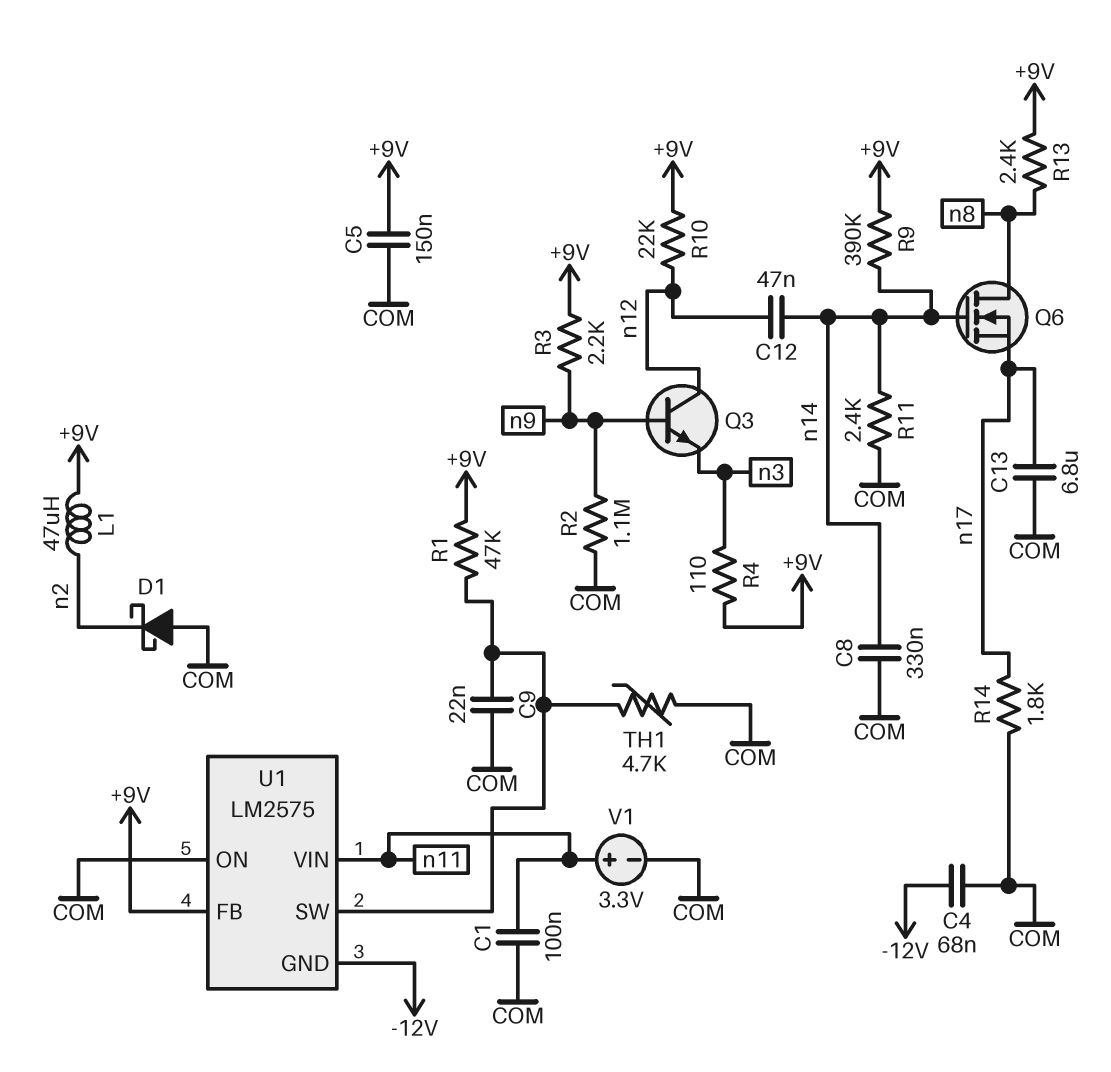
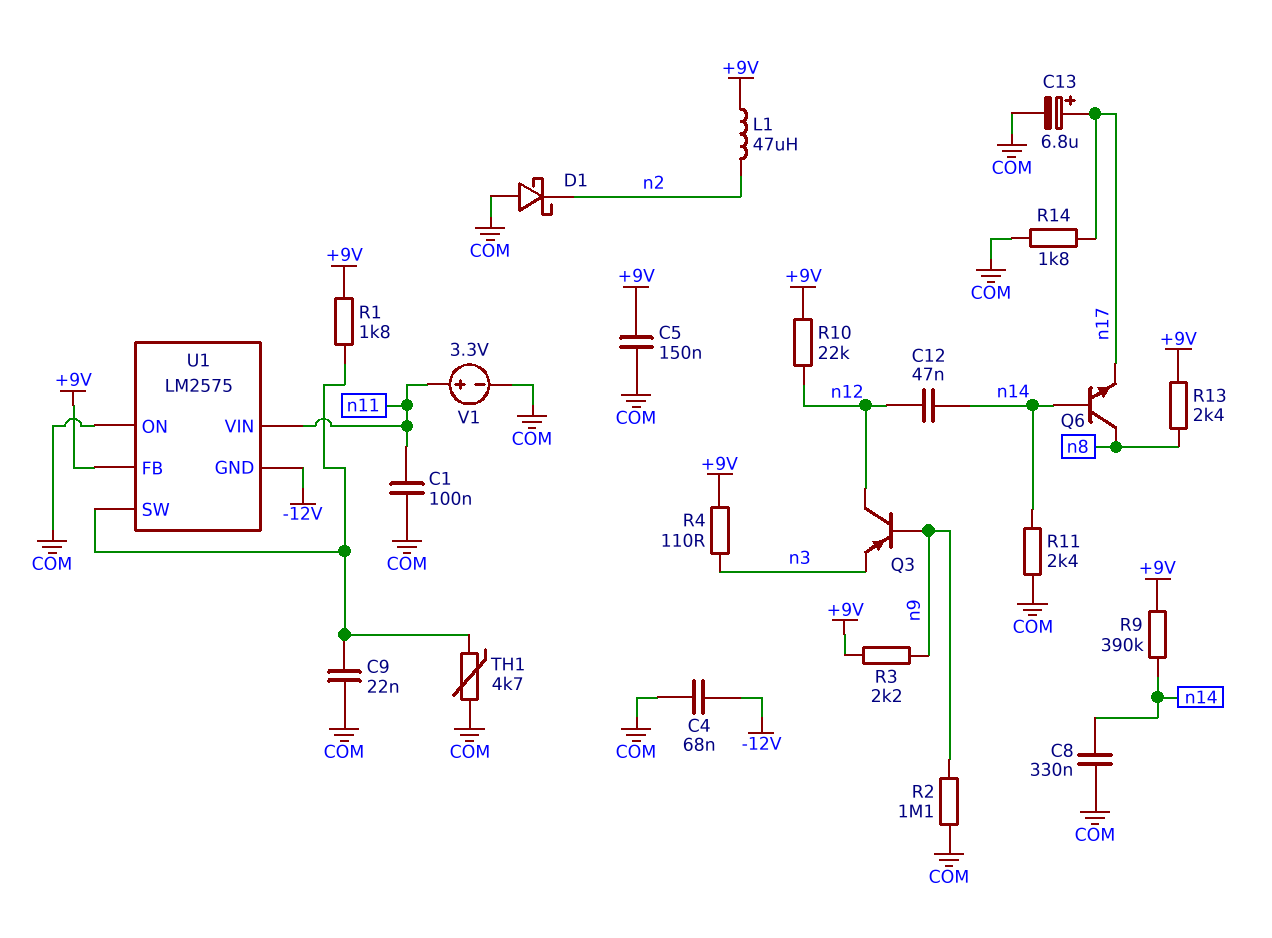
C13: 6.8uF (COM, n17) -> 6.8uF (plus n17, minus COM)
Q3: NPN (B n9, C n12, E n3) -> PNP (B n9, C n12, E n3)
Q6: NMOS (G n14, D n8, S n17) -> NPN (B n14, C n8, E n17)
R1: 47k (+9V, U1/SW) -> 1.8k (+9V, U1/SW)

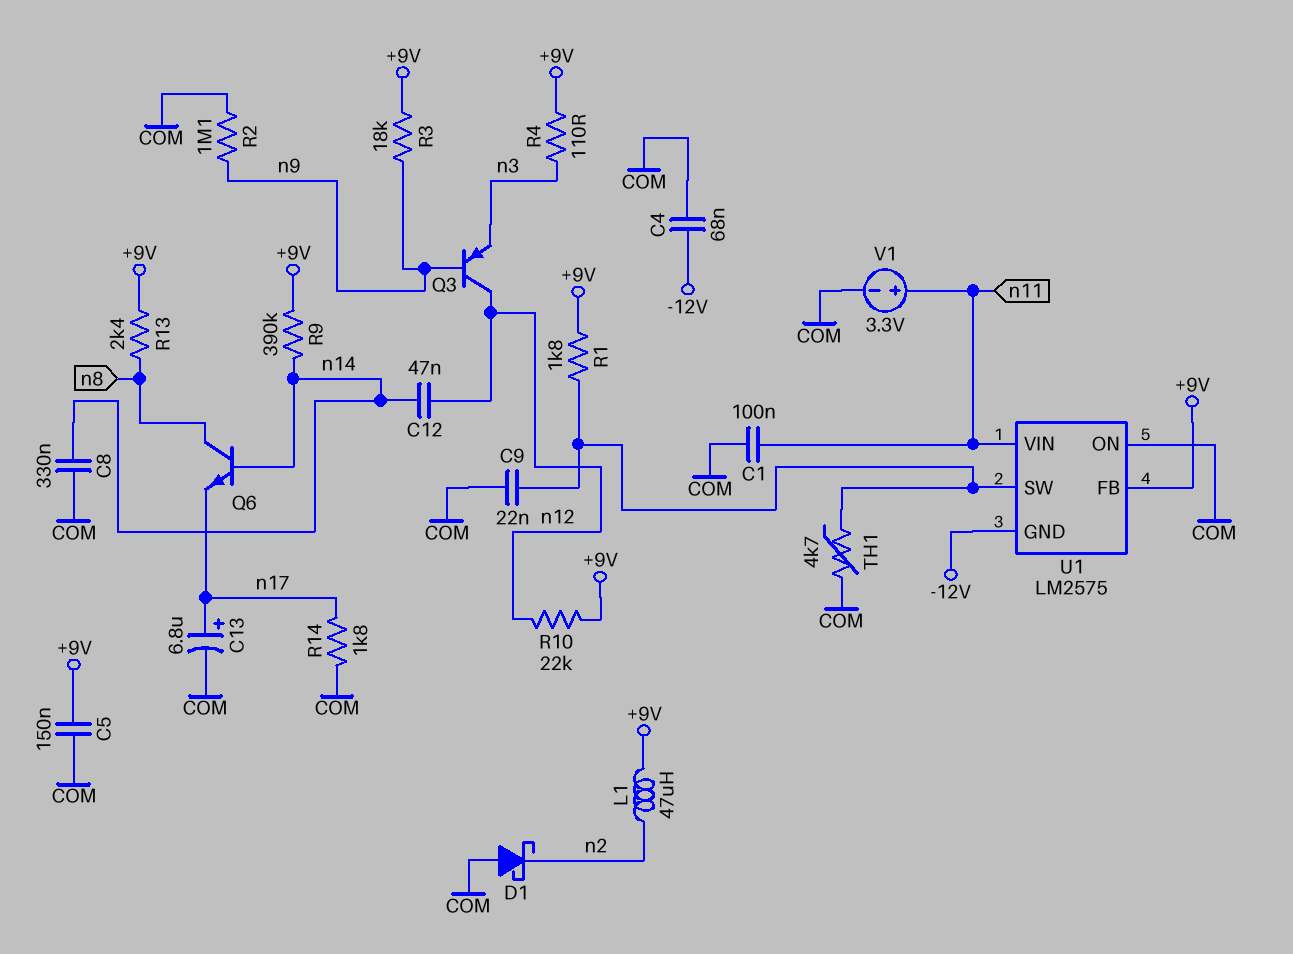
R3: 2.2k (+9V, n9) -> 18k (+9V, n9)
R11: 2.4k (COM, n14) -> none

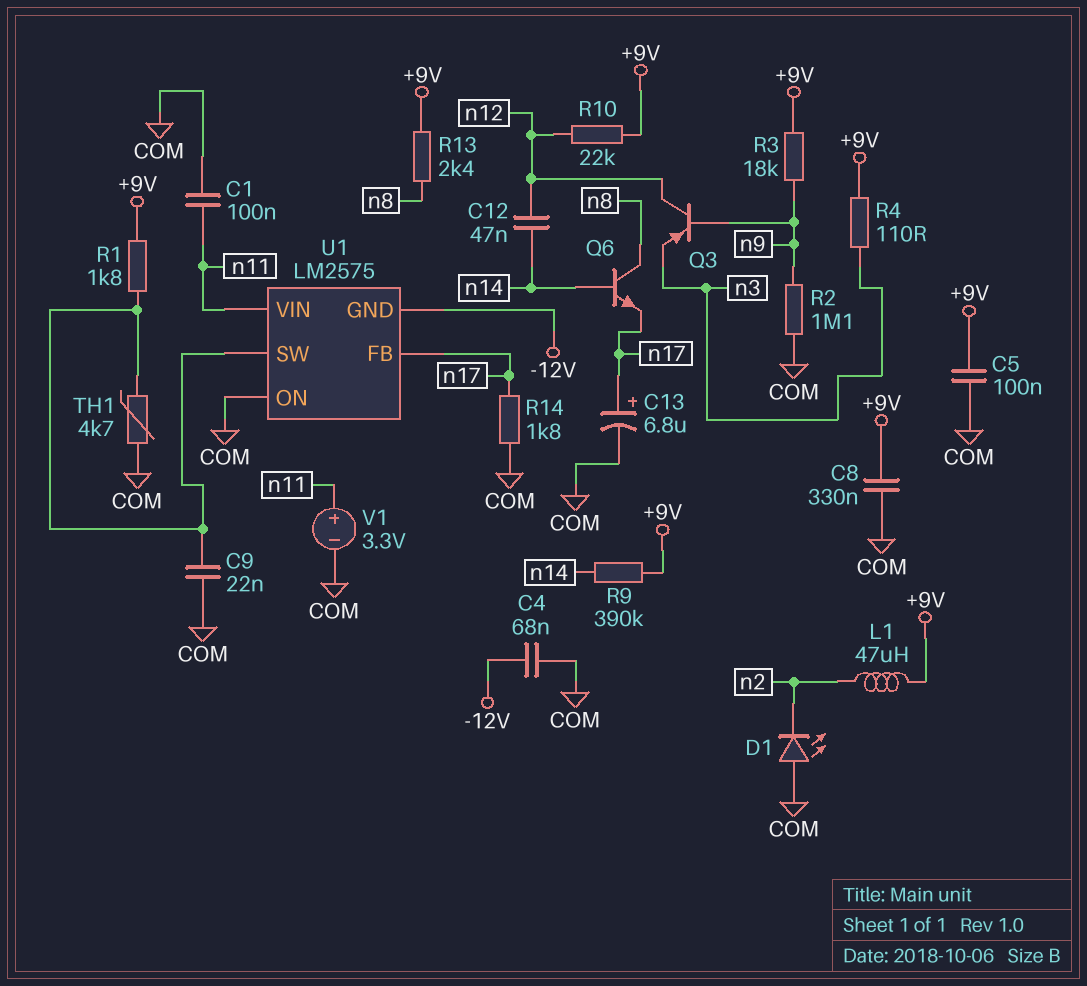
C5: 150nF (+9V, COM) -> 100nF (+9V, COM)
C8: 330nF (COM, n14) -> 330nF (+9V, COM)
D1: schottky (A COM, K n2) -> LED (A COM, K n2)
U1 pin FB: +9V -> n17

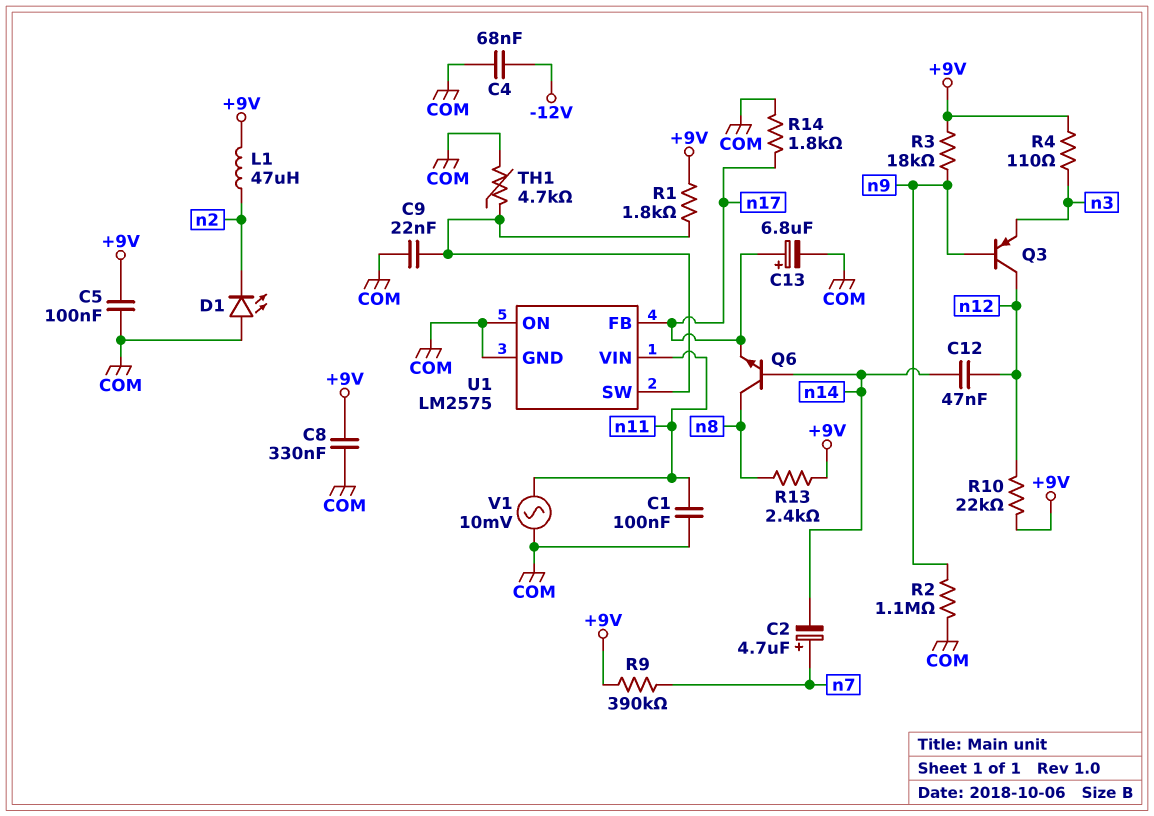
C2: none -> 4.7uF (plus n7, minus n14)
R9: 390k (+9V, n14) -> 390k (+9V, n7)
U1 pin GND: -12V -> COM
V1: 3.3V (plus n11, minus COM) -> AC 10mV (COM, n11)

